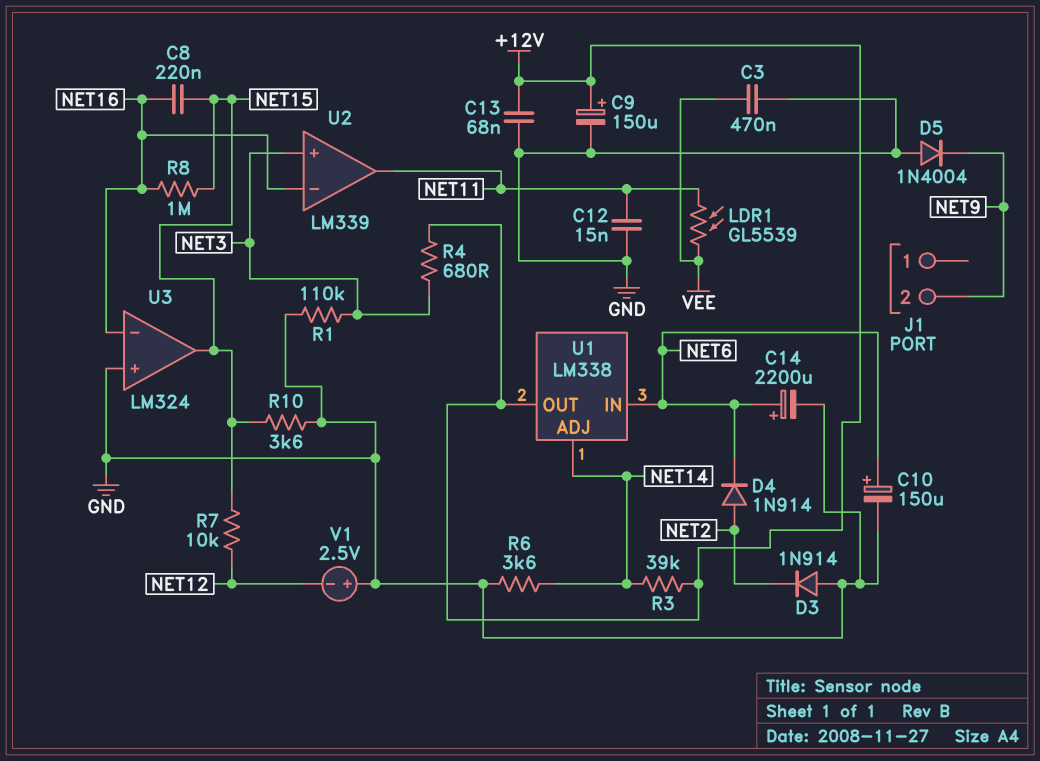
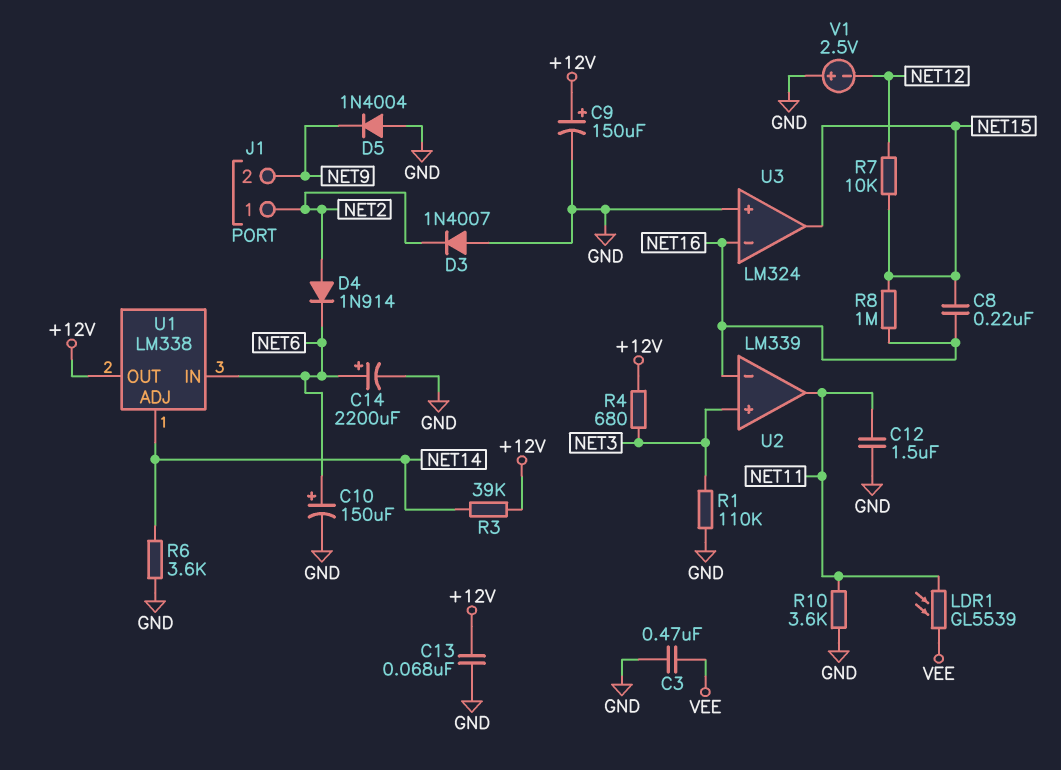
C12: 15nF (GND, NET11) -> 1.5uF (GND, NET11)
D3: diode 1N914 (A GND, K NET2) -> diode 1N4007 (A GND, K NET2)
J1 pin 1: none -> NET2
R10: 3.6k (GND, NET15) -> 3.6k (GND, NET11)

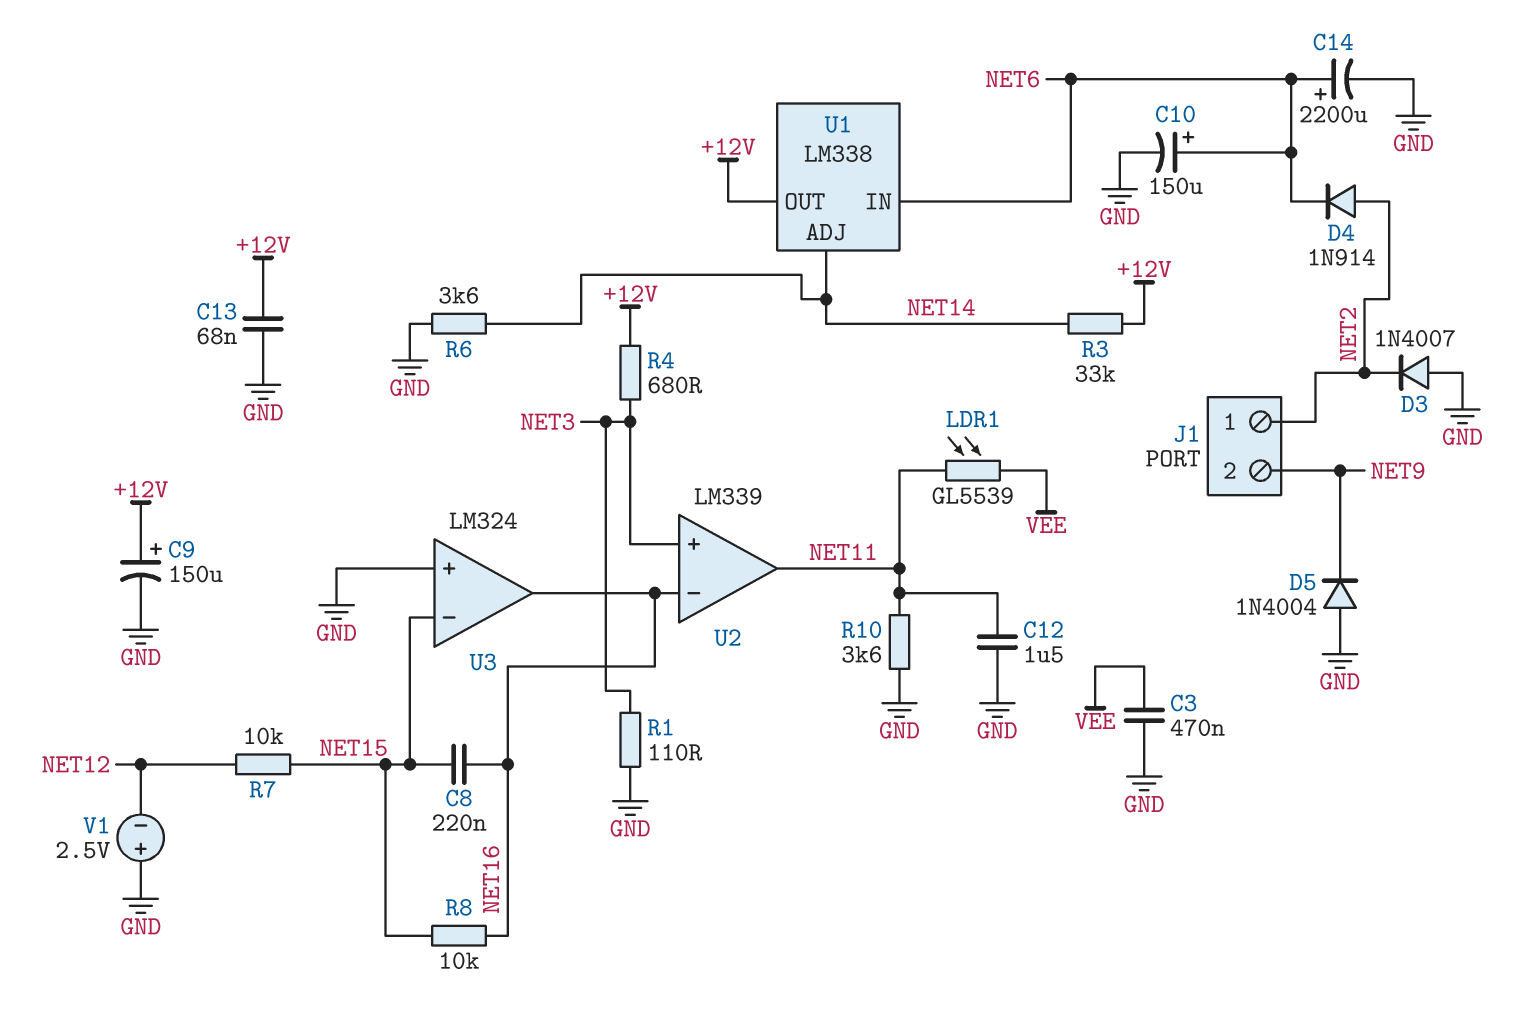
R1: 110k (GND, NET3) -> 110 (GND, NET3)
R3: 39k (+12V, NET14) -> 33k (+12V, NET14)
R8: 1M (NET15, NET16) -> 10k (NET15, NET16)
U3 pin in-: NET16 -> NET15
U3 pin out: NET15 -> NET16

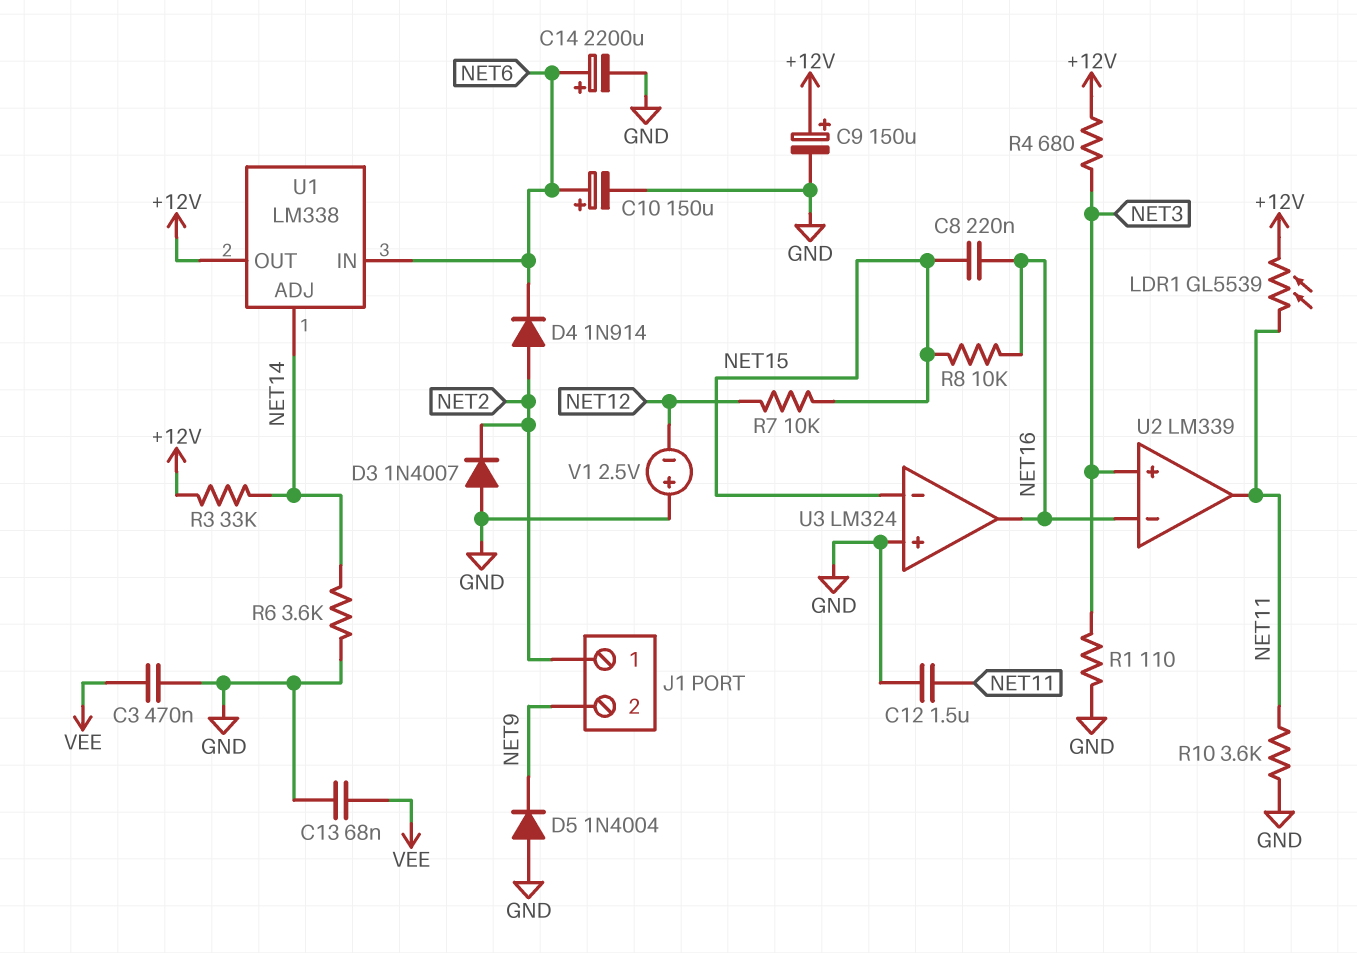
C13: 68nF (+12V, GND) -> 68nF (GND, VEE)
LDR1: GL5539 (NET11, VEE) -> GL5539 (+12V, NET11)

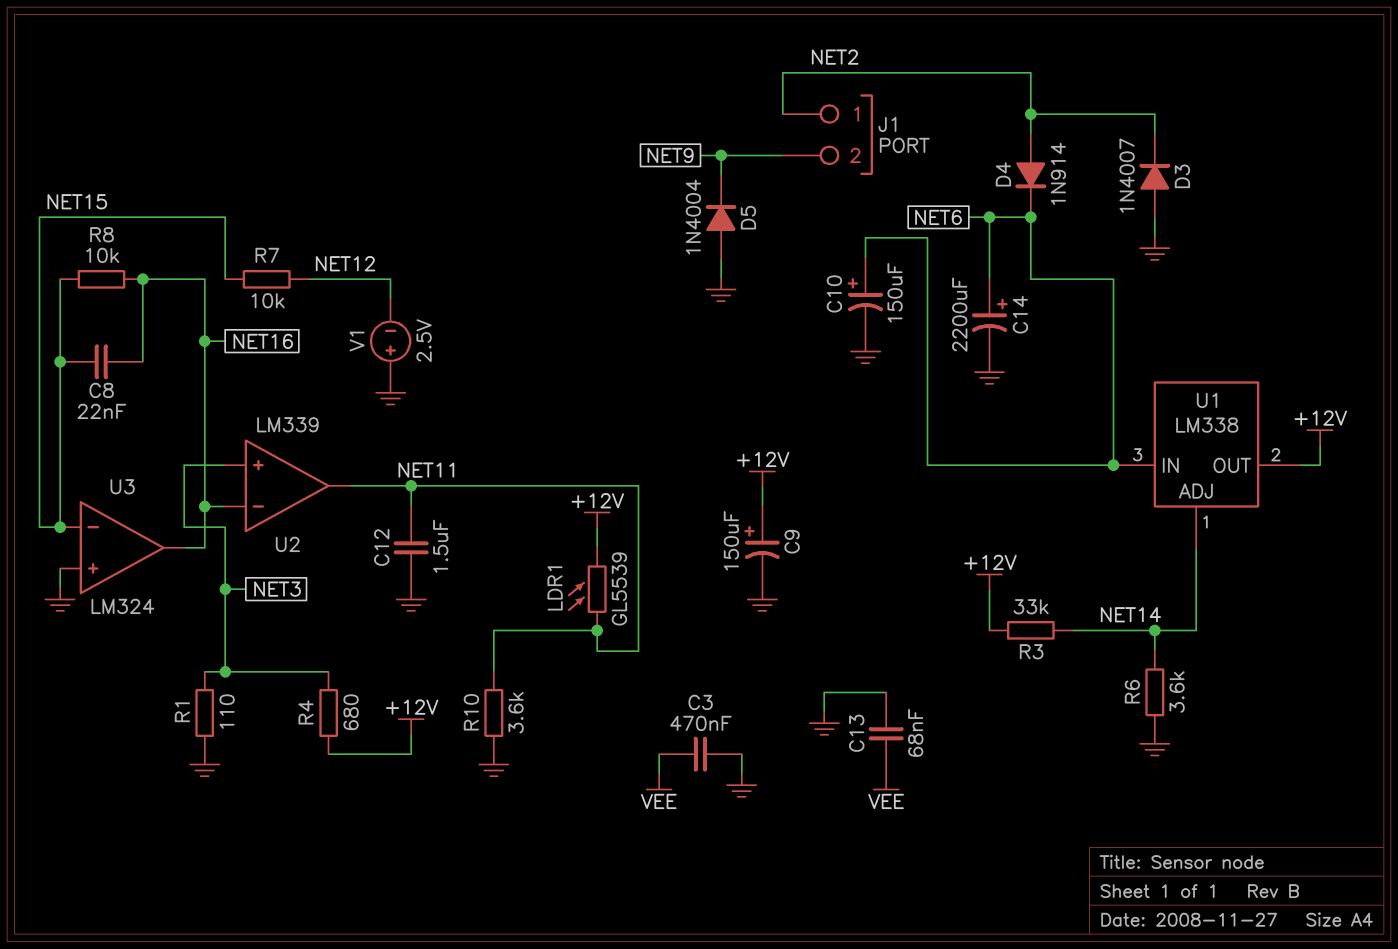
C8: 220nF (NET15, NET16) -> 22nF (NET15, NET16)

